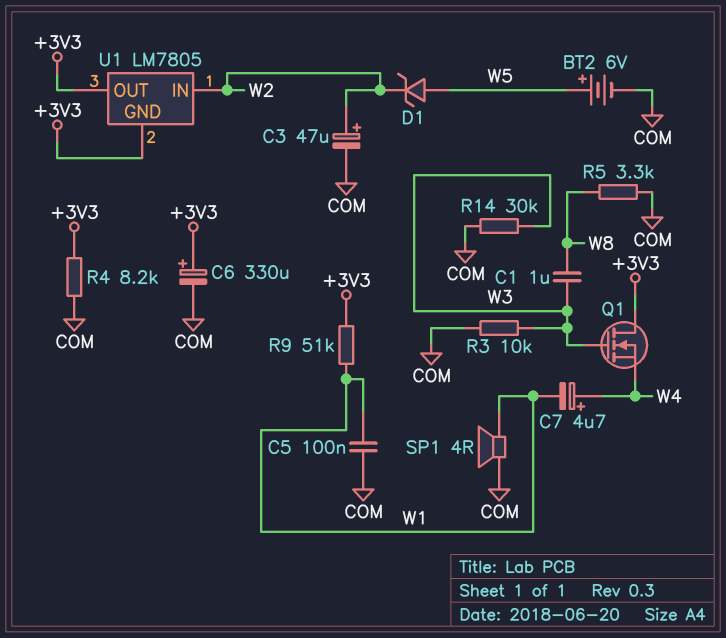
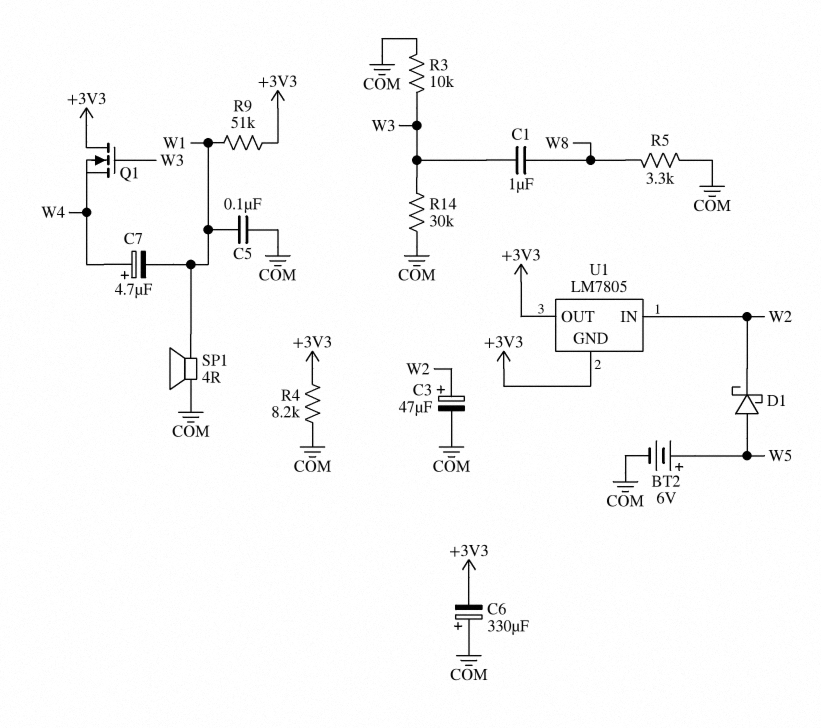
C6: 330uF (plus +3V3, minus COM) -> 330uF (plus COM, minus +3V3)
D1: zener (A W5, K W2) -> schottky (A W5, K W2)

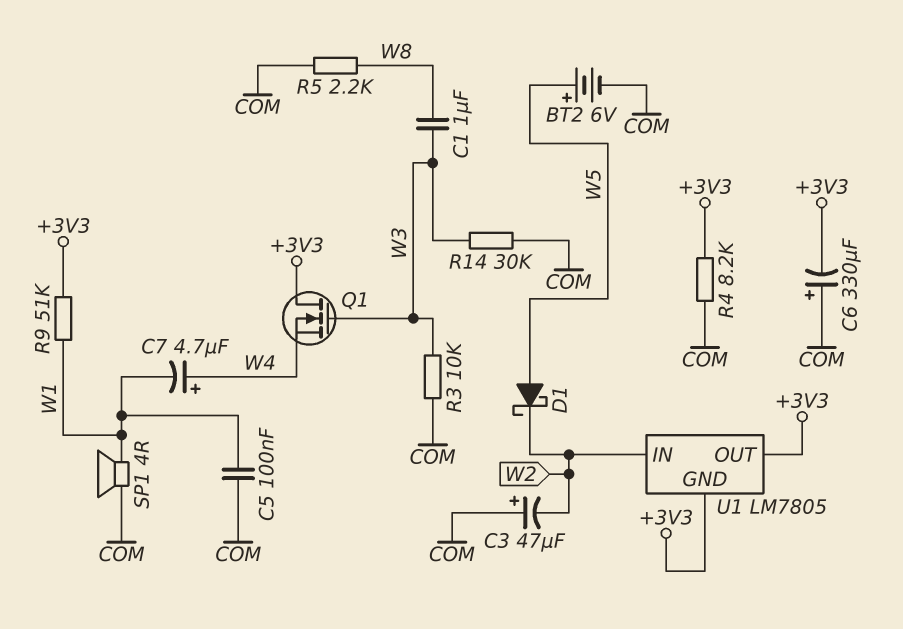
C3: 47uF (plus W2, minus COM) -> 47uF (plus COM, minus W2)
R5: 3.3k (COM, W8) -> 2.2k (COM, W8)

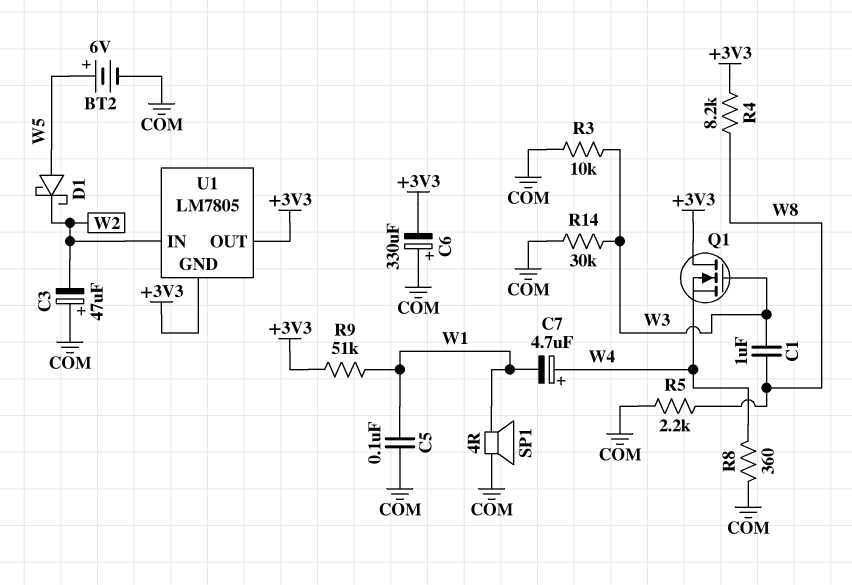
R4: 8.2k (+3V3, COM) -> 8.2k (+3V3, W8)
R8: none -> 360 (COM, W4)

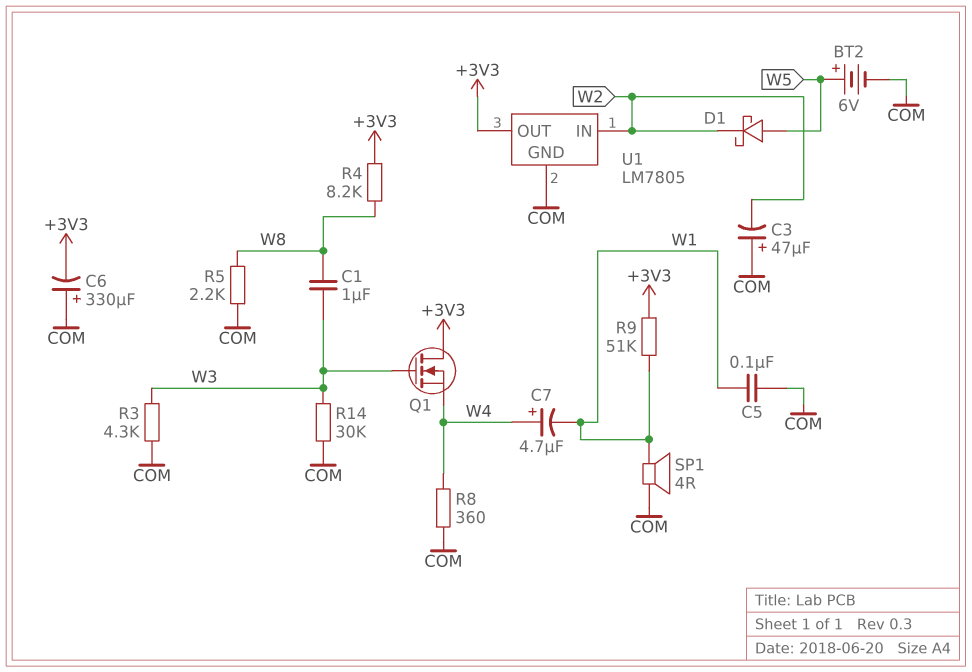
R3: 10k (COM, W3) -> 4.3k (COM, W3)
U1 pin GND: +3V3 -> COM

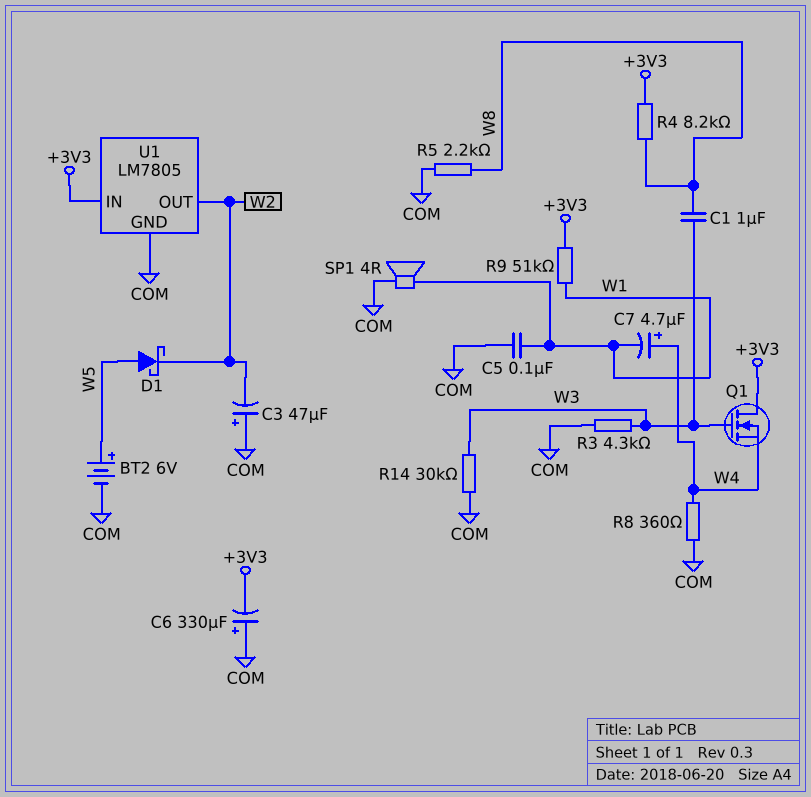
U1 pin IN: W2 -> +3V3
U1 pin OUT: +3V3 -> W2

